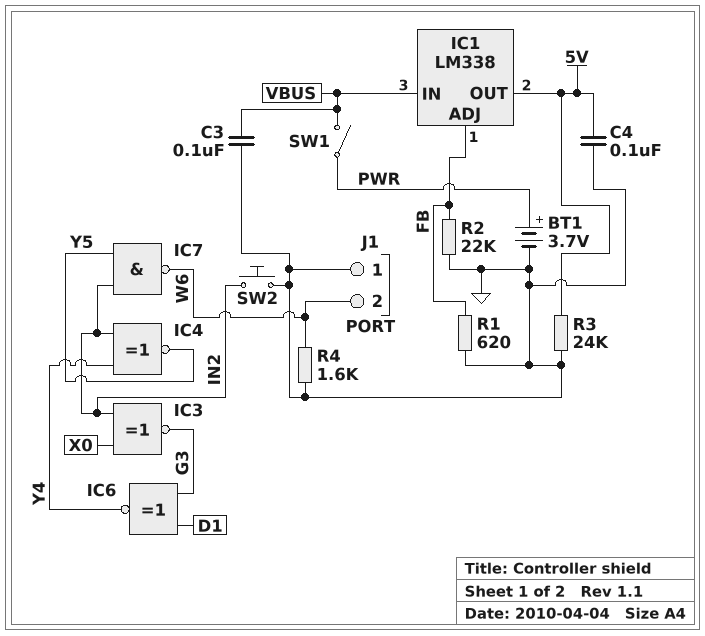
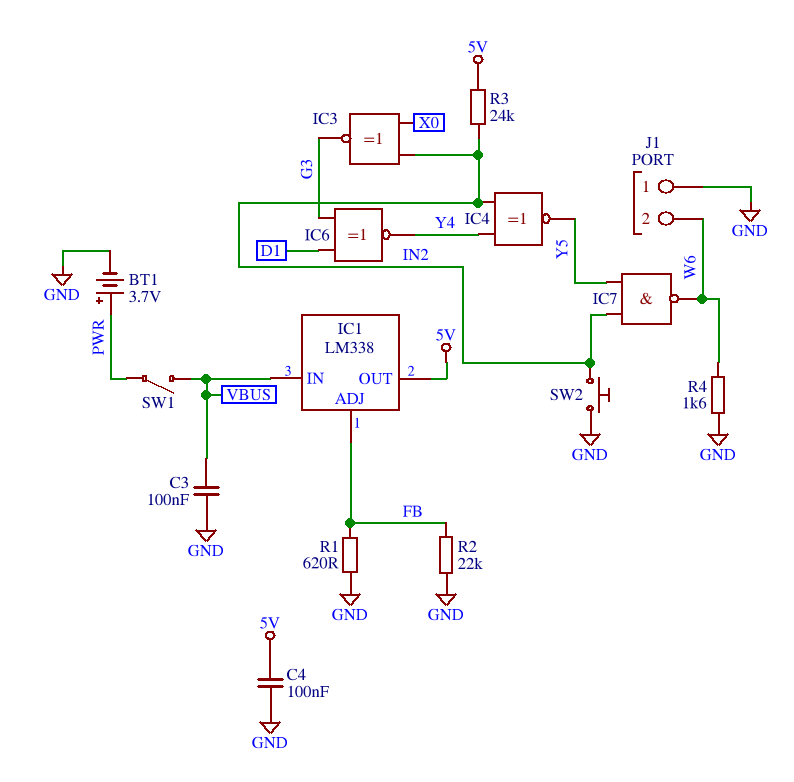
R3: 24k (5V, GND) -> 24k (5V, IN2)

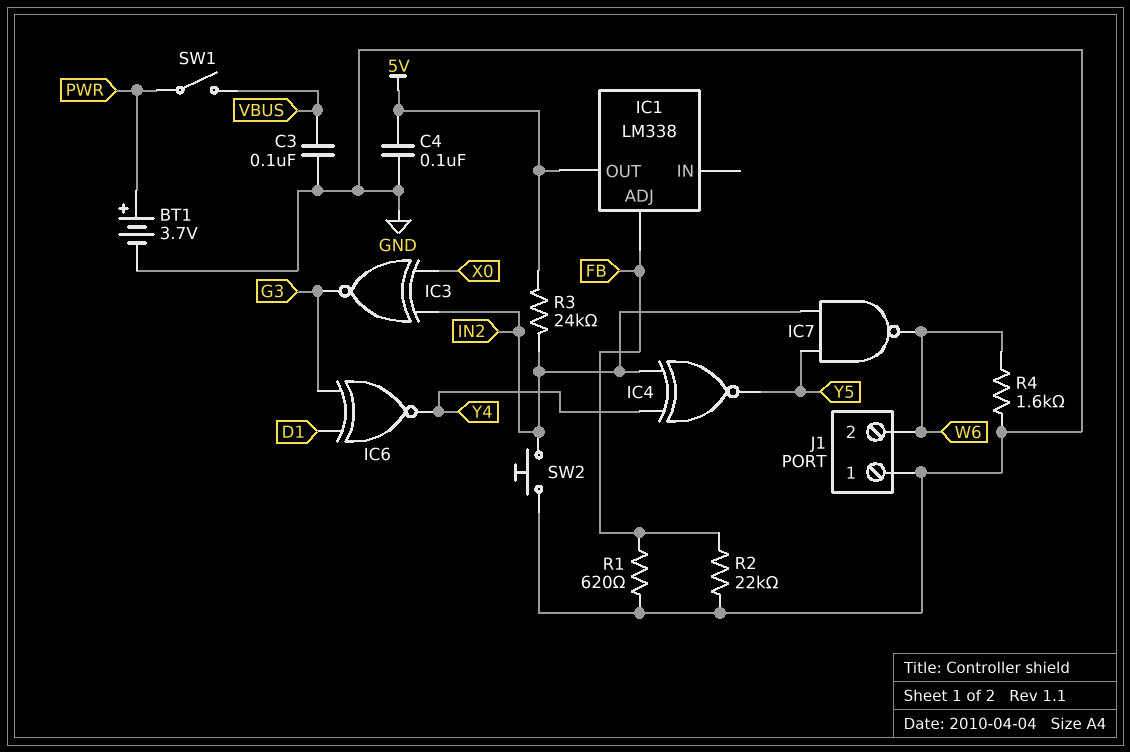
IC1 pin IN: VBUS -> none

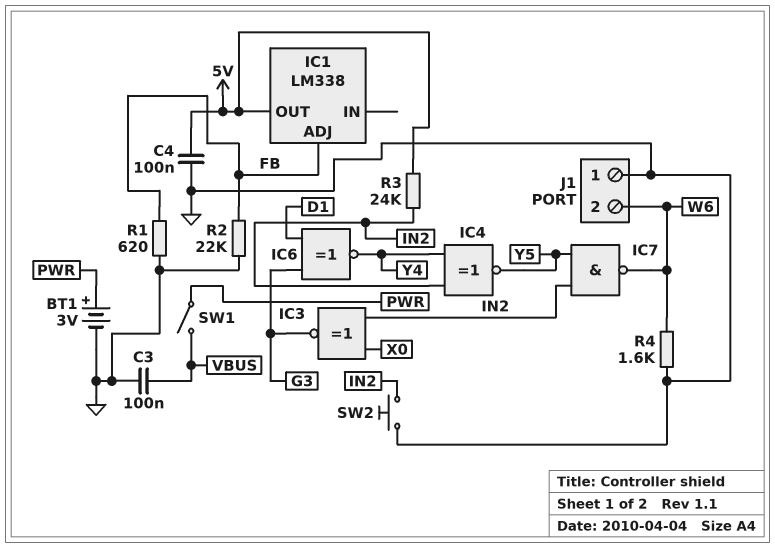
BT1: 3.7V (plus PWR, minus GND) -> 3V (plus PWR, minus GND)

